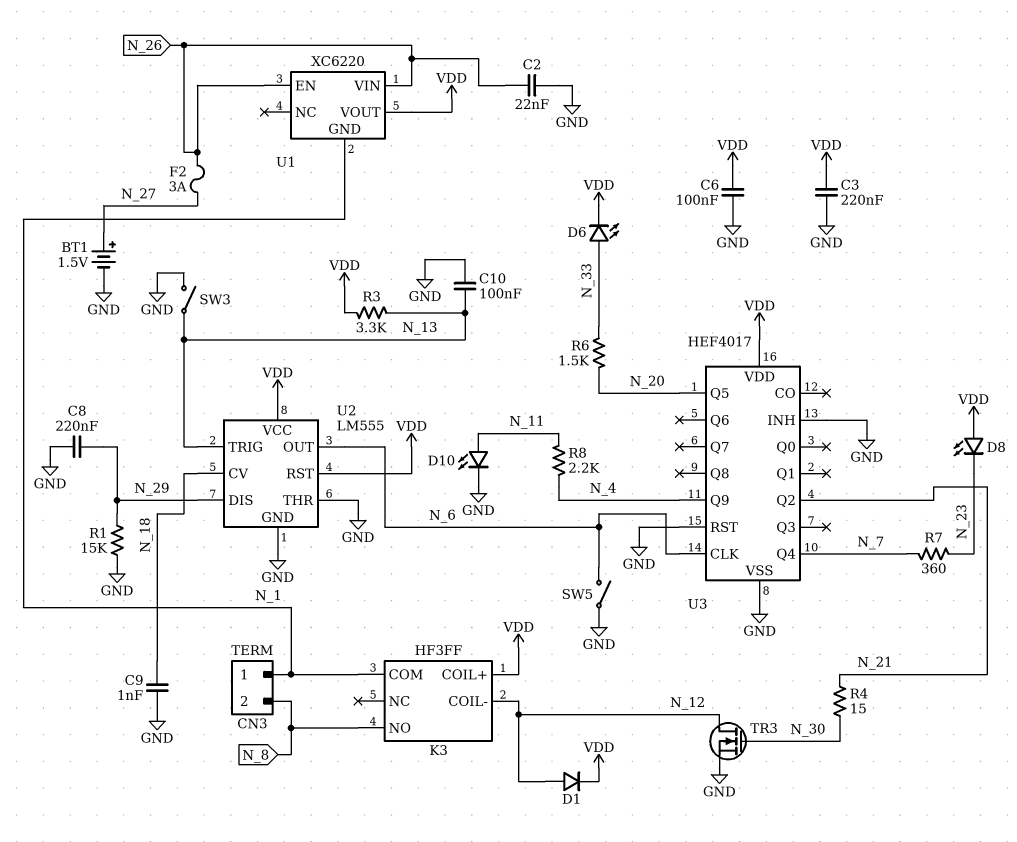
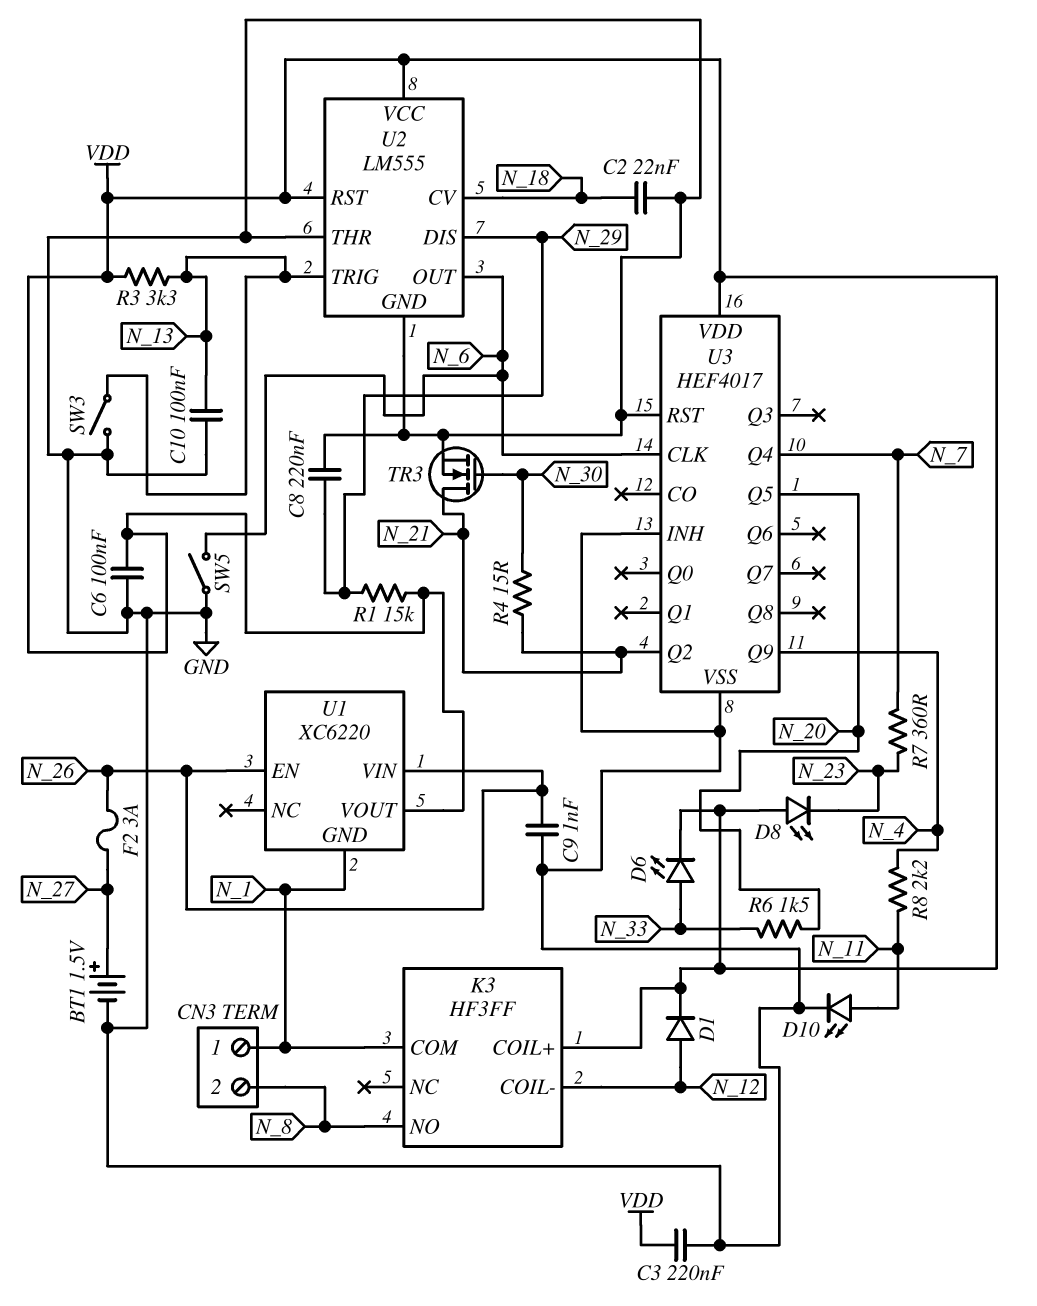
C2: 22nF (GND, N_26) -> 22nF (GND, N_18)
C9: 1nF (GND, N_18) -> 1nF (GND, N_26)
R1: 15k (GND, N_29) -> 15k (N_29, VDD)
TR3: NMOS (G N_30, D N_12, S GND) -> NMOS (G N_30, D N_21, S GND)

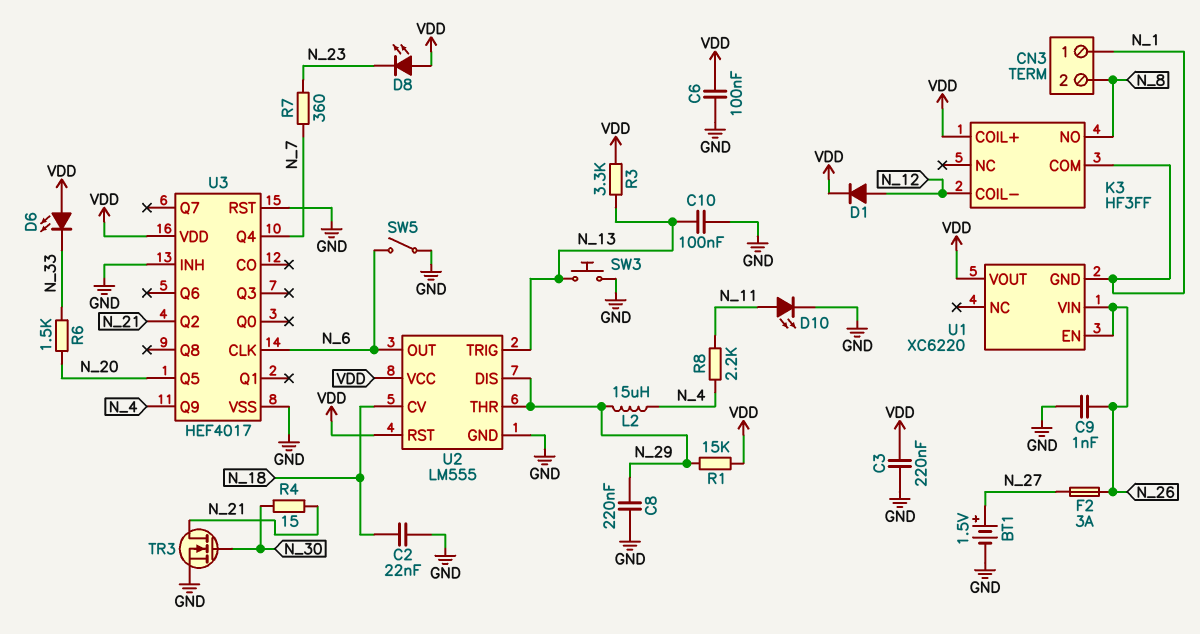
D6: LED (A N_33, K VDD) -> LED (A VDD, K N_33)
L2: none -> 15uH (N_4, N_29)
SW3: switch (GND, N_13) -> button (GND, N_13)
U2 pin THR: GND -> N_29

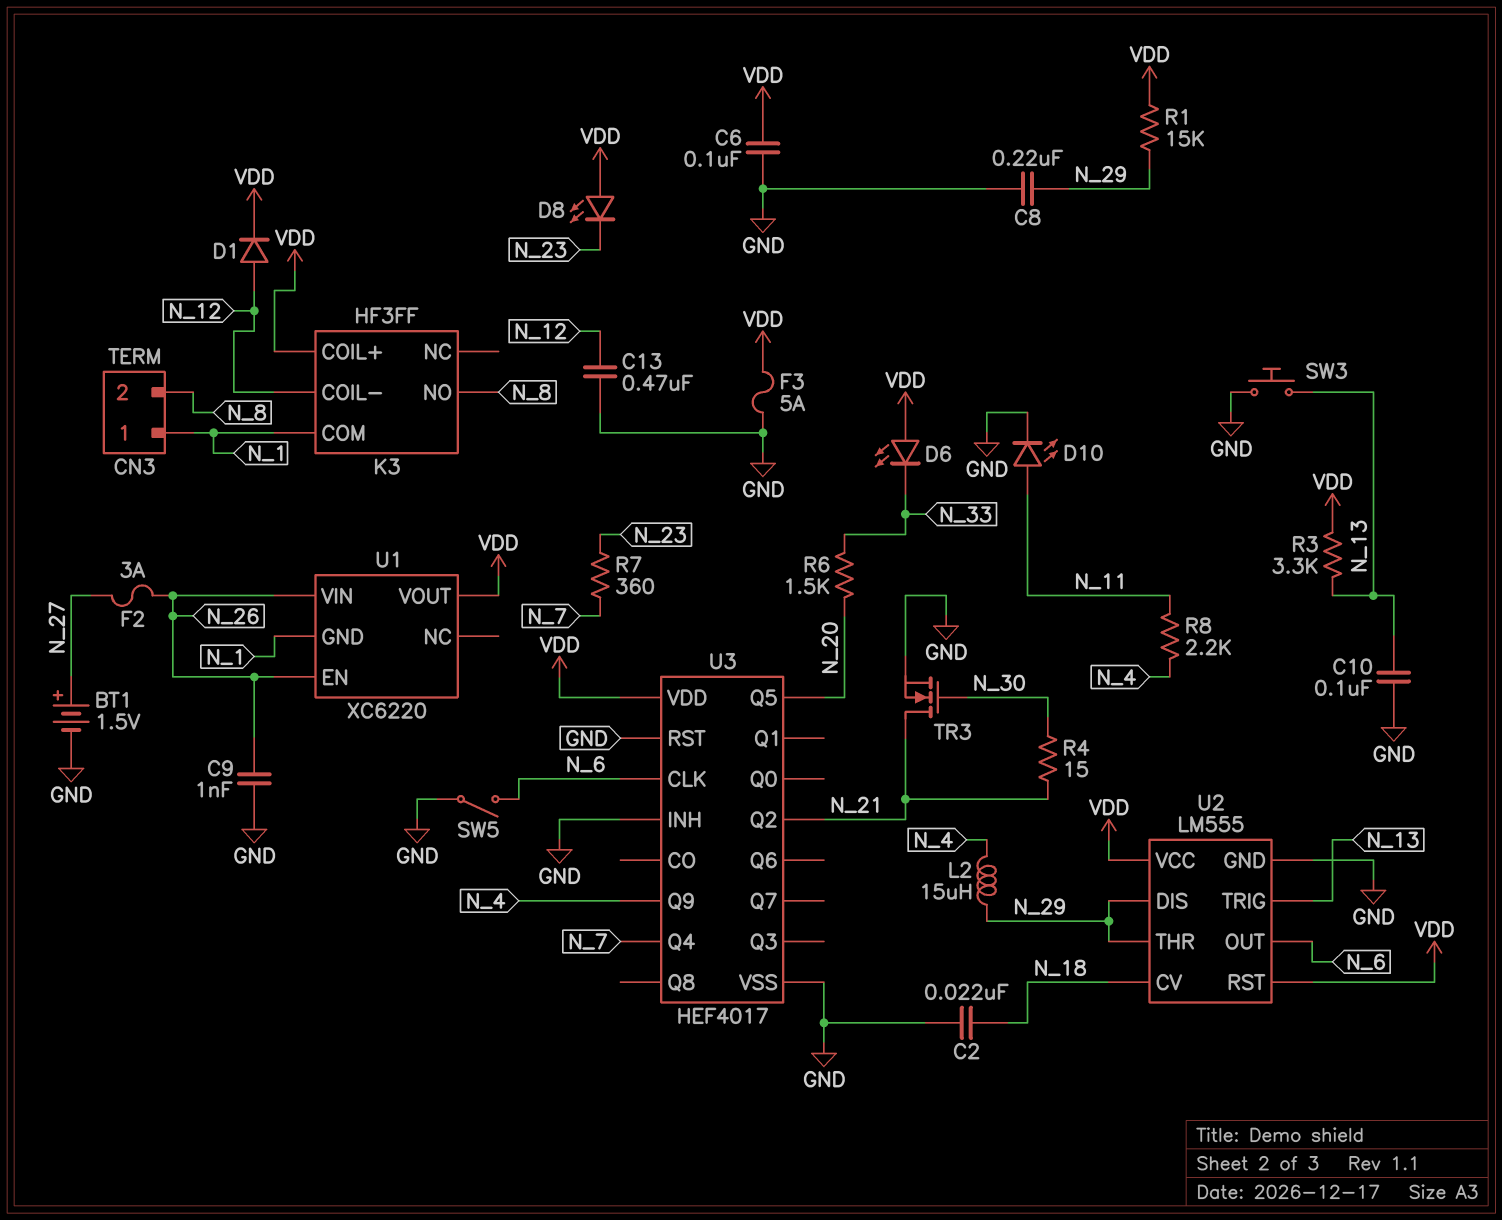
C3: 220nF (GND, VDD) -> none
C13: none -> 470nF (GND, N_12)
F3: none -> 5A (GND, VDD)

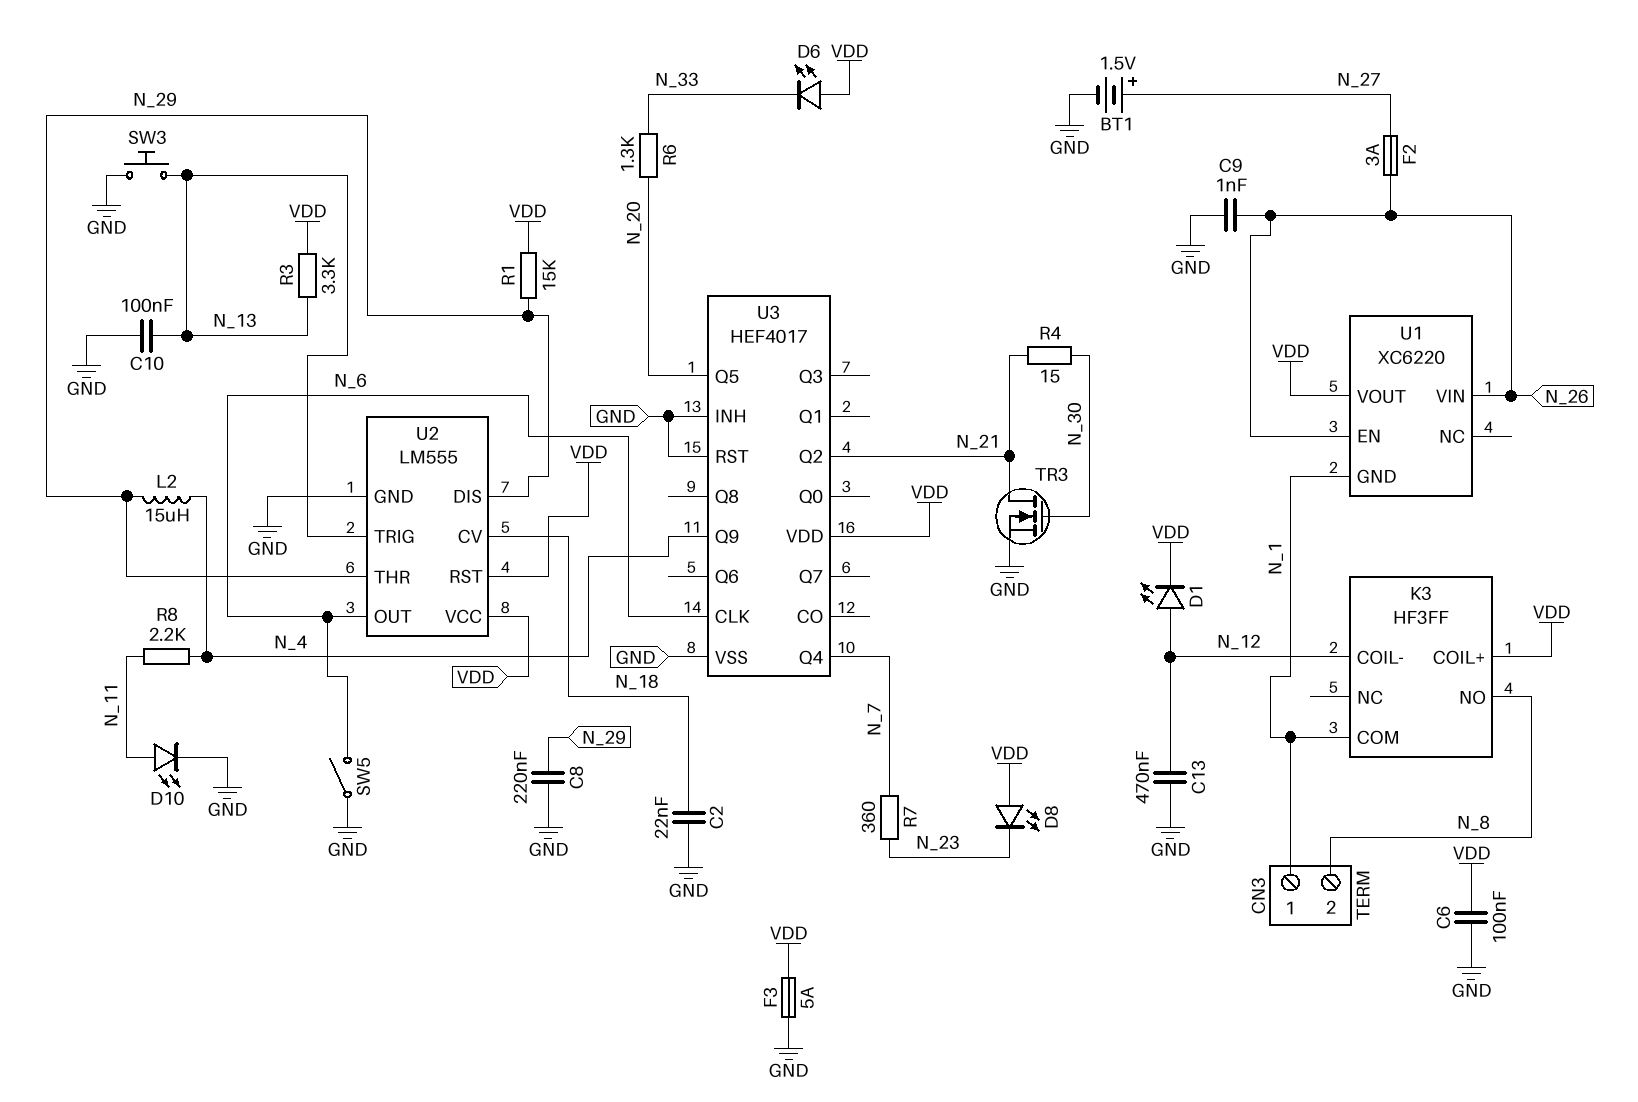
D1: diode (A N_12, K VDD) -> LED (A N_12, K VDD)
R6: 1.5k (N_20, N_33) -> 1.3k (N_20, N_33)

